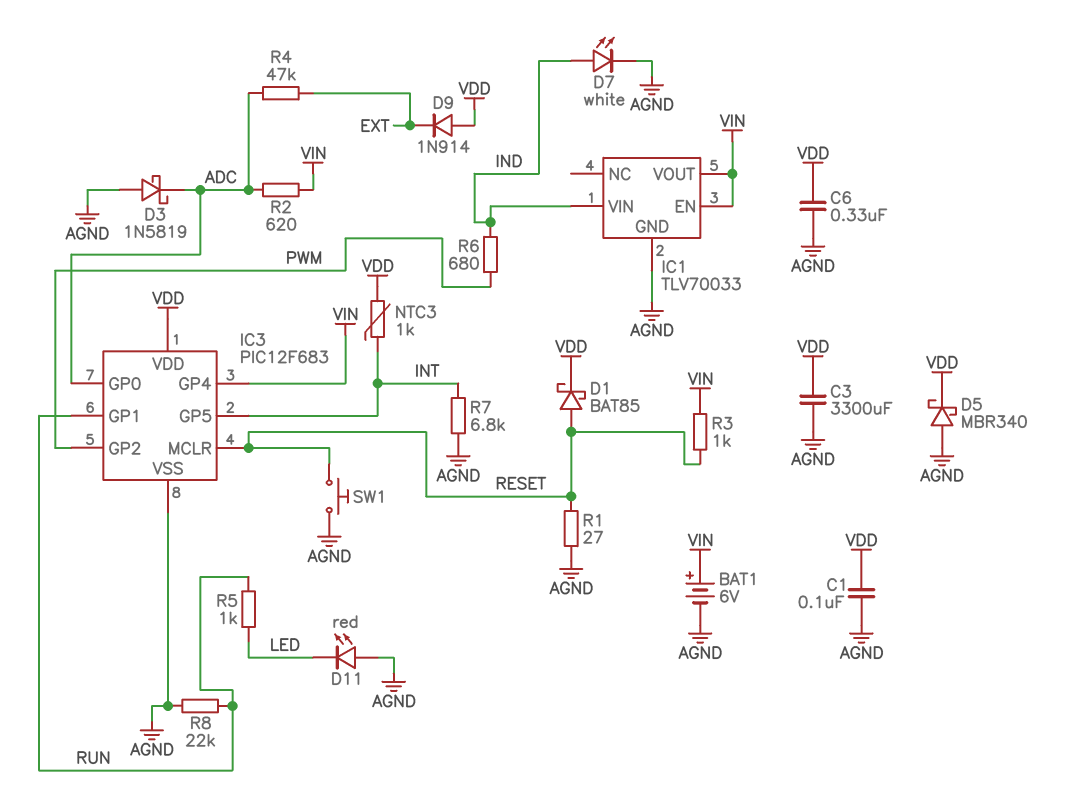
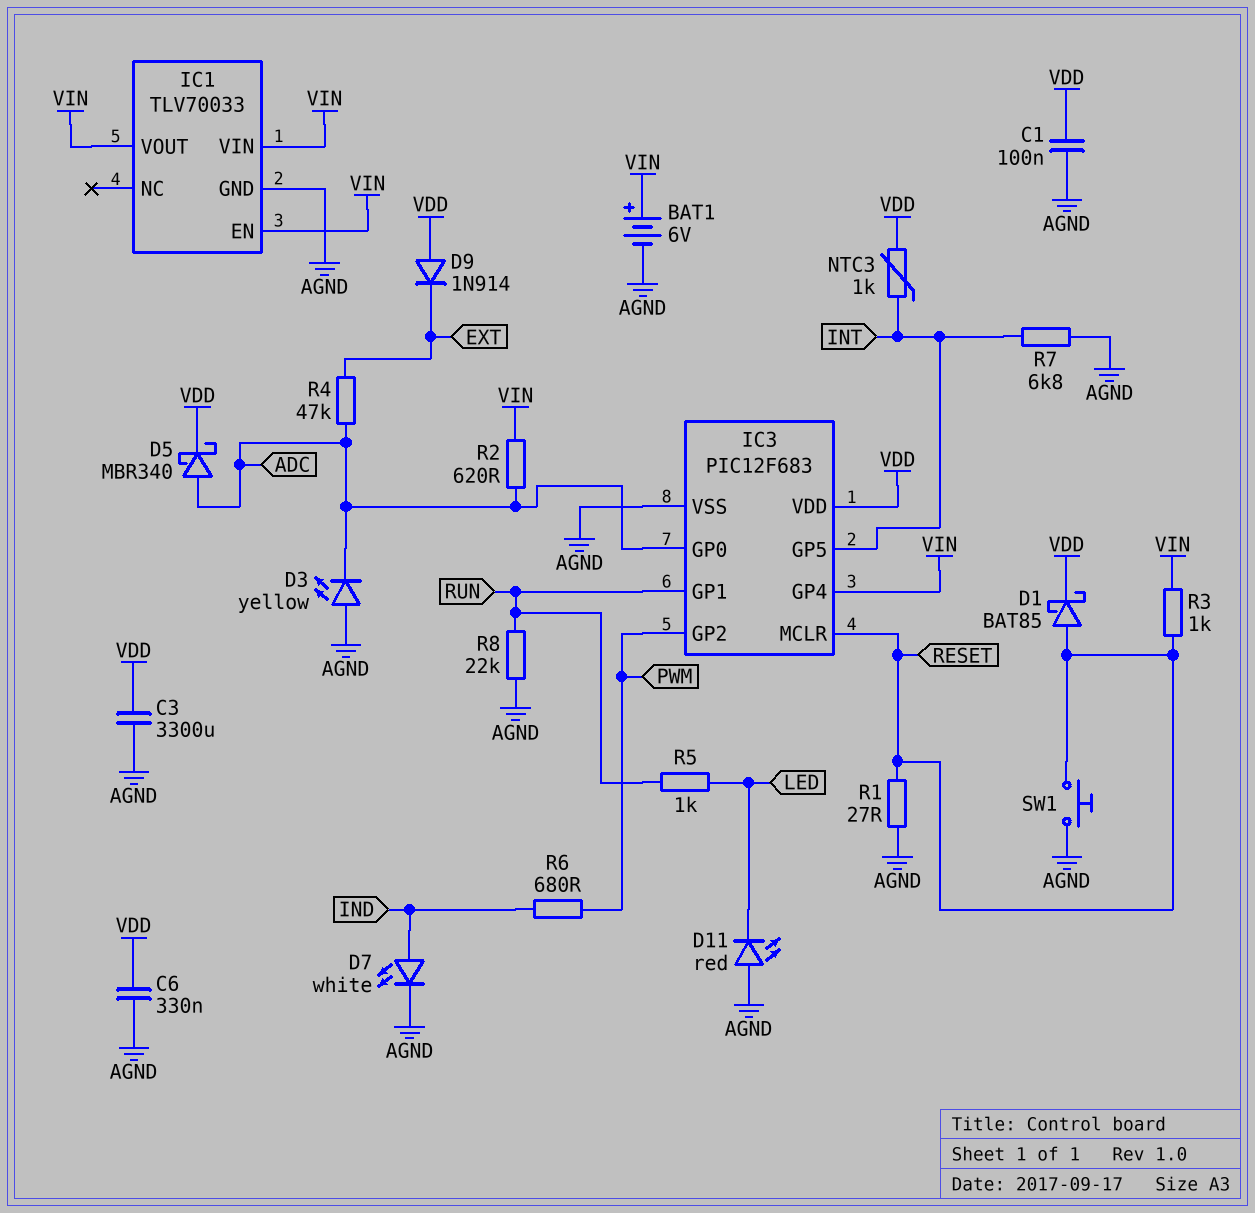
D3: schottky 1N5819 (A AGND, K ADC) -> LED yellow (A AGND, K ADC)
D5: schottky MBR340 (A AGND, K VDD) -> schottky MBR340 (A ADC, K VDD)
IC1 pin VIN: IND -> VIN

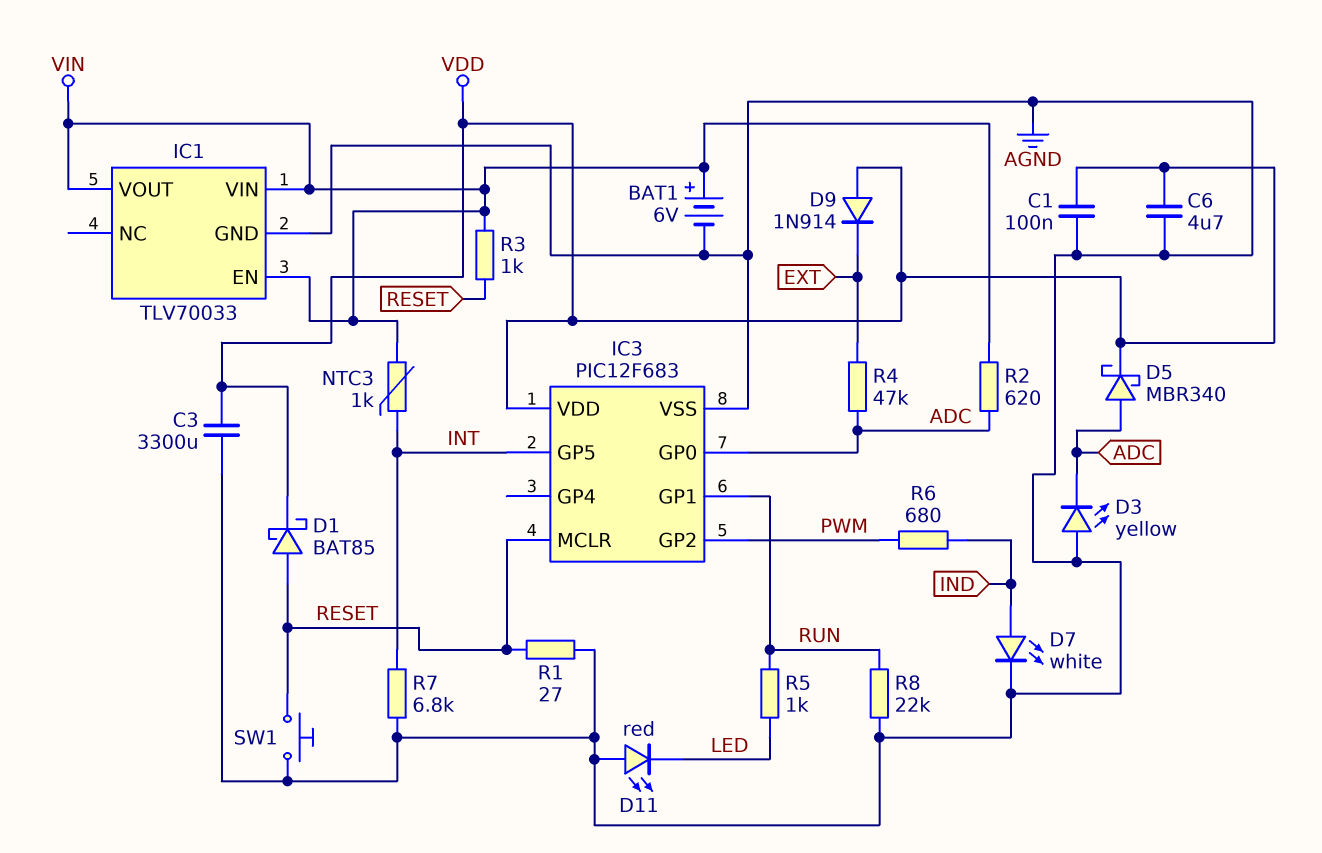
C6: 330nF (AGND, VDD) -> 4.7uF (AGND, VDD)
IC3 pin GP4: VIN -> none
NTC3: 1k (INT, VDD) -> 1k (INT, VIN)

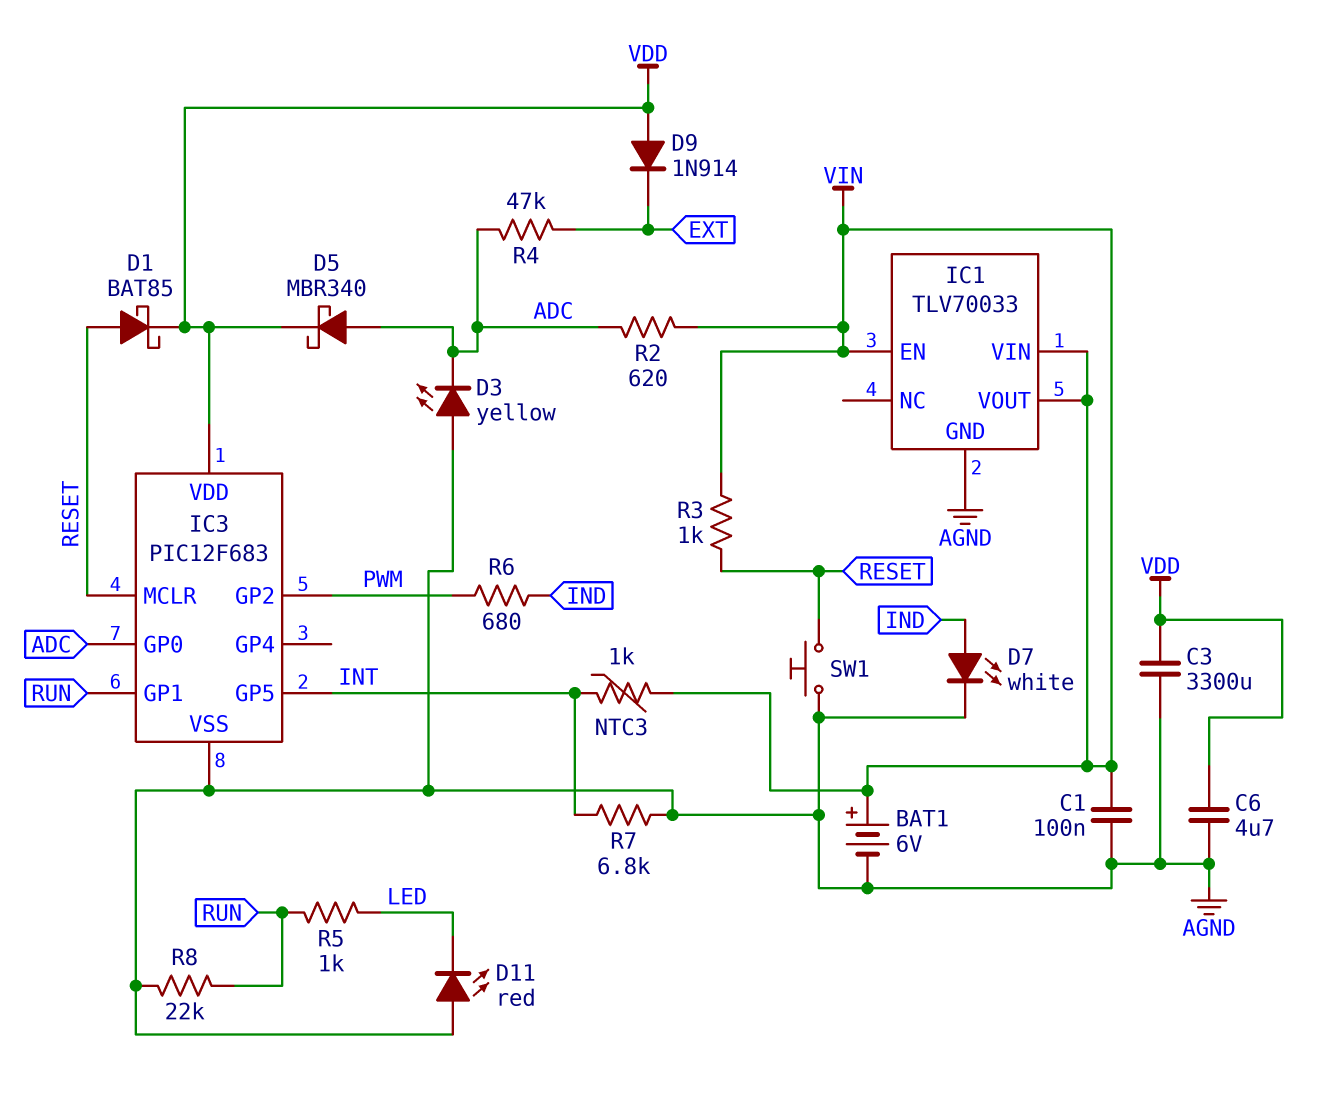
C1: 100nF (AGND, VDD) -> 100nF (AGND, VIN)
R1: 27 (AGND, RESET) -> none

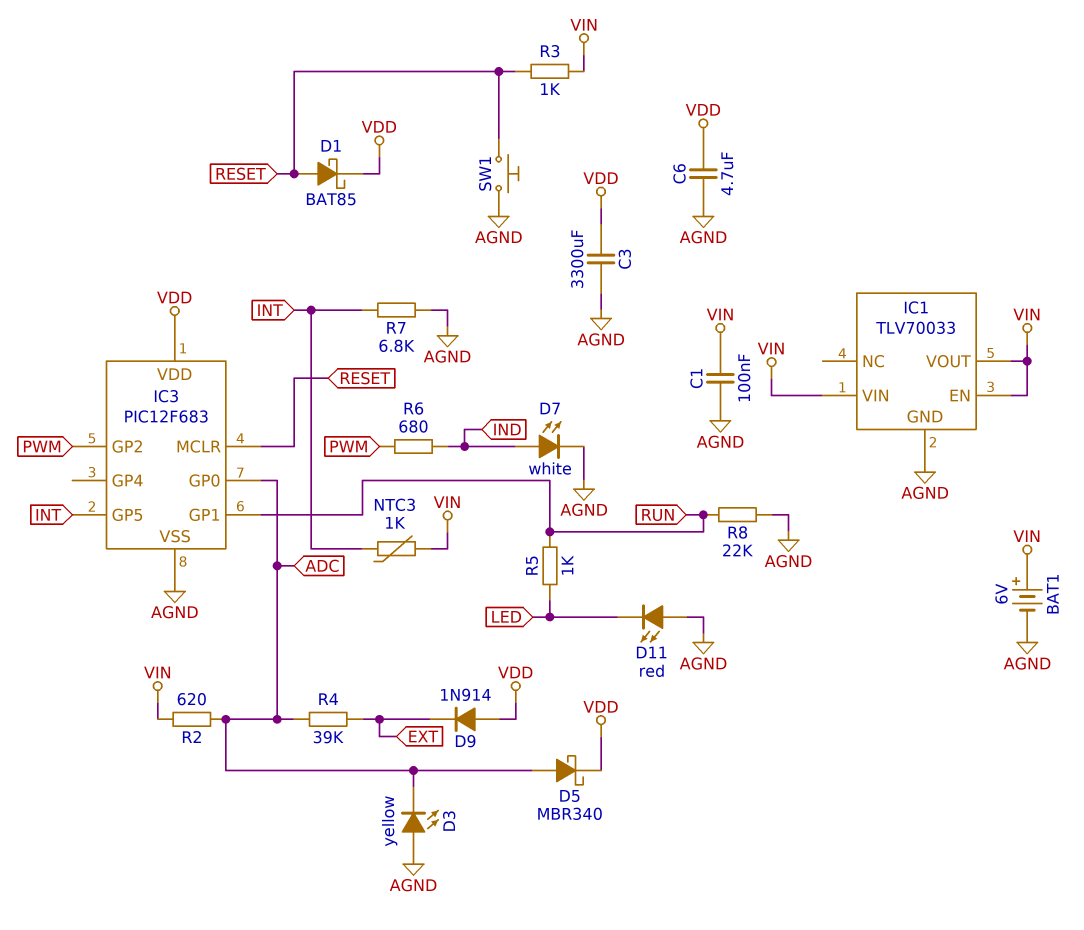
R4: 47k (ADC, EXT) -> 39k (ADC, EXT)

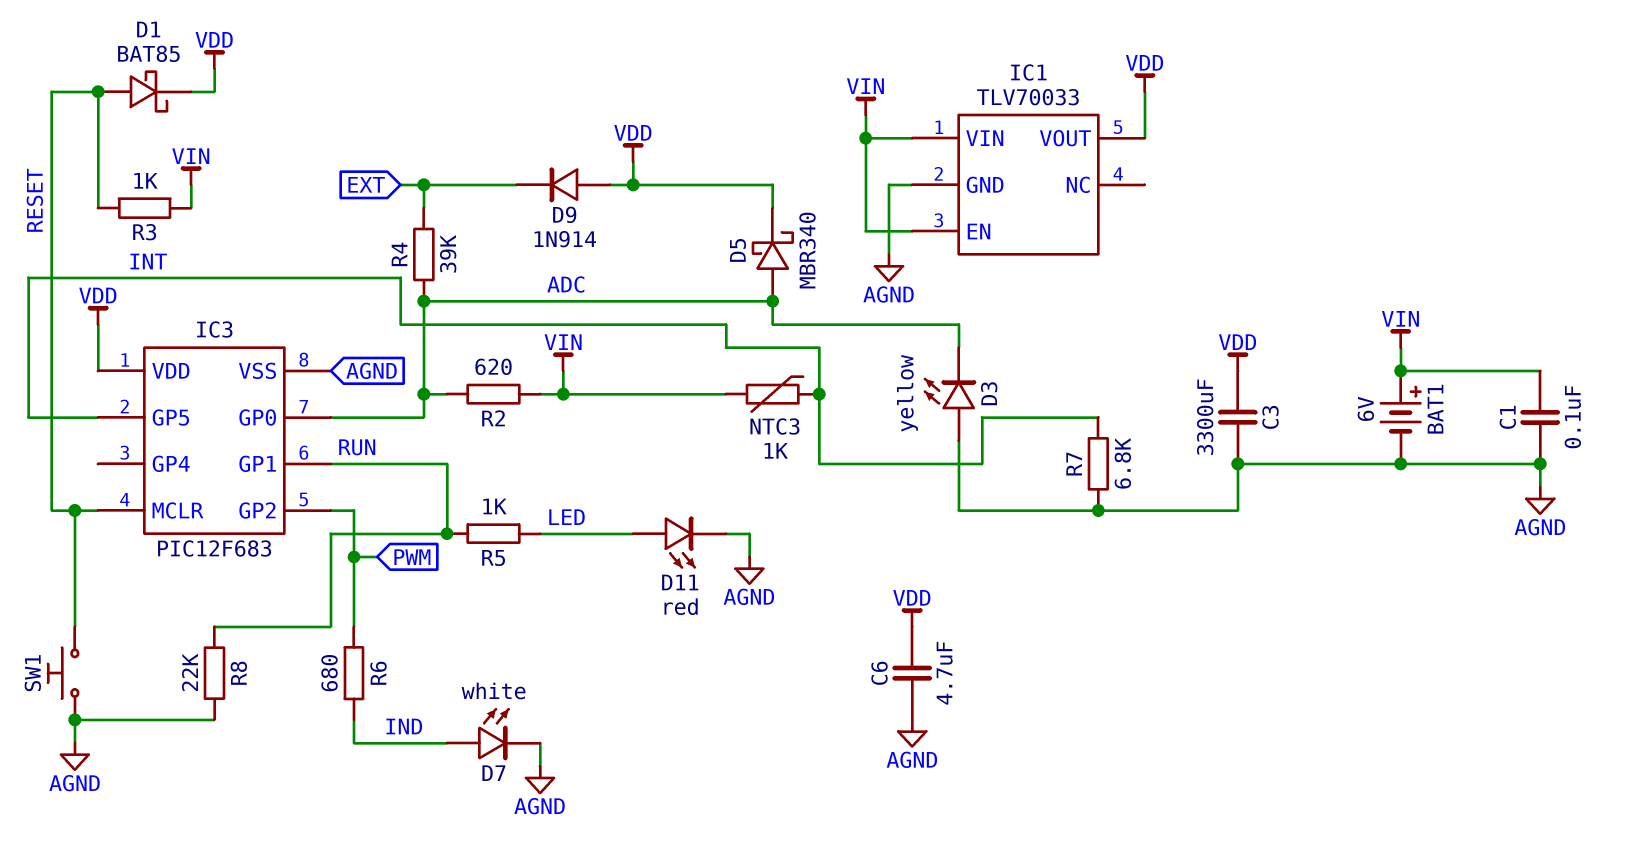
D11: LED red (A AGND, K LED) -> LED red (A LED, K AGND)
IC1 pin VOUT: VIN -> VDD

